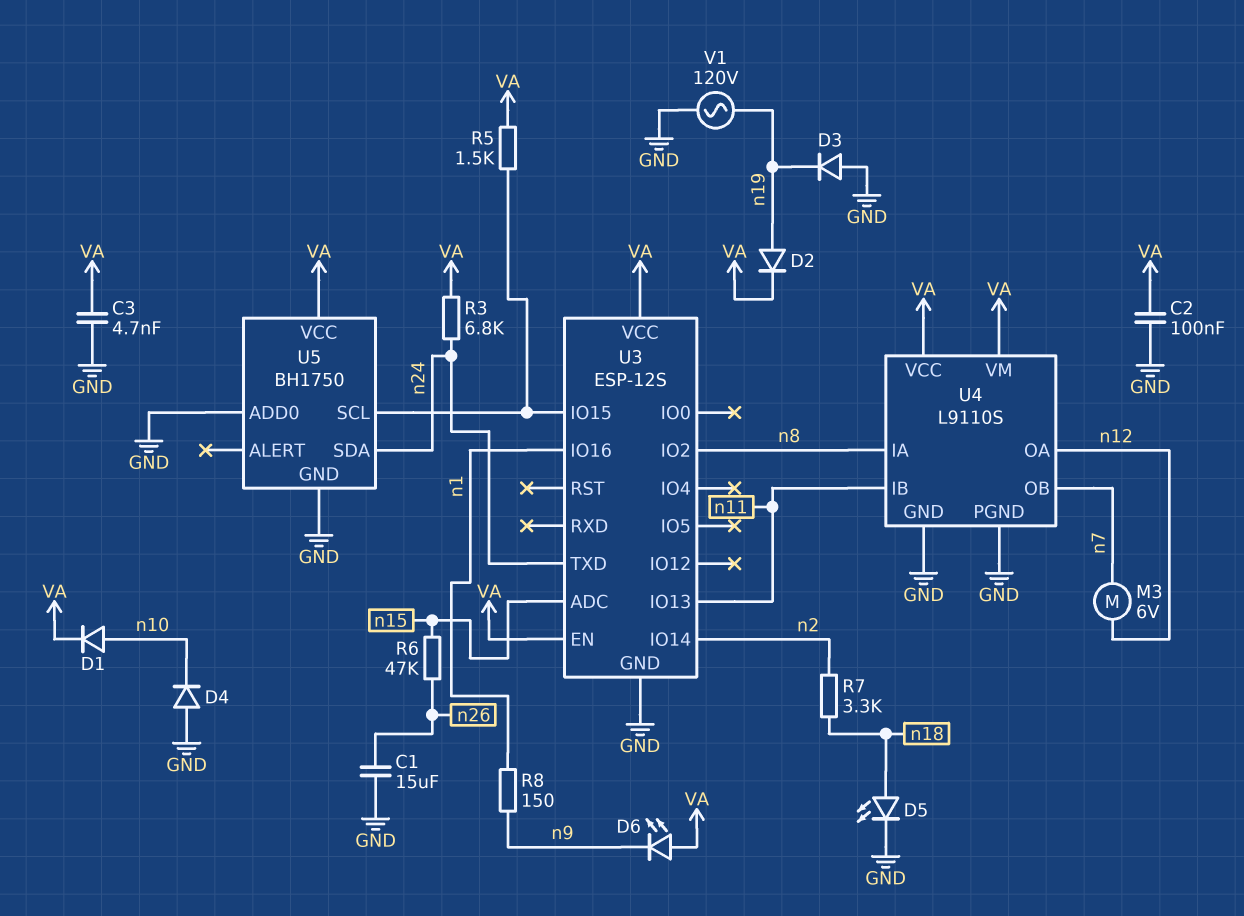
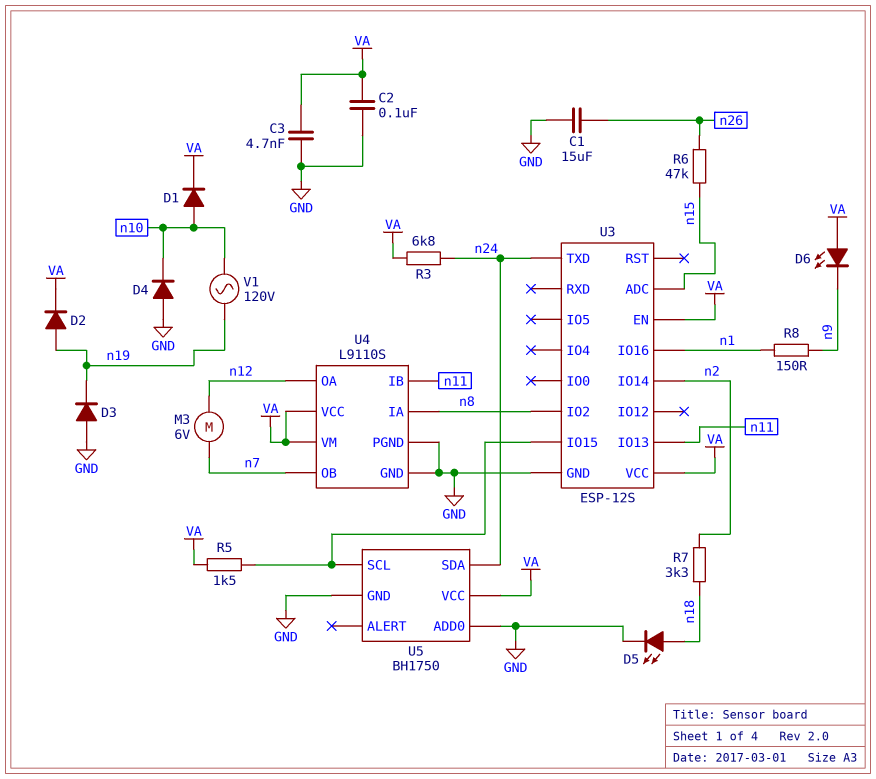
V1: AC 120V (GND, n19) -> AC 120V (n10, n19)

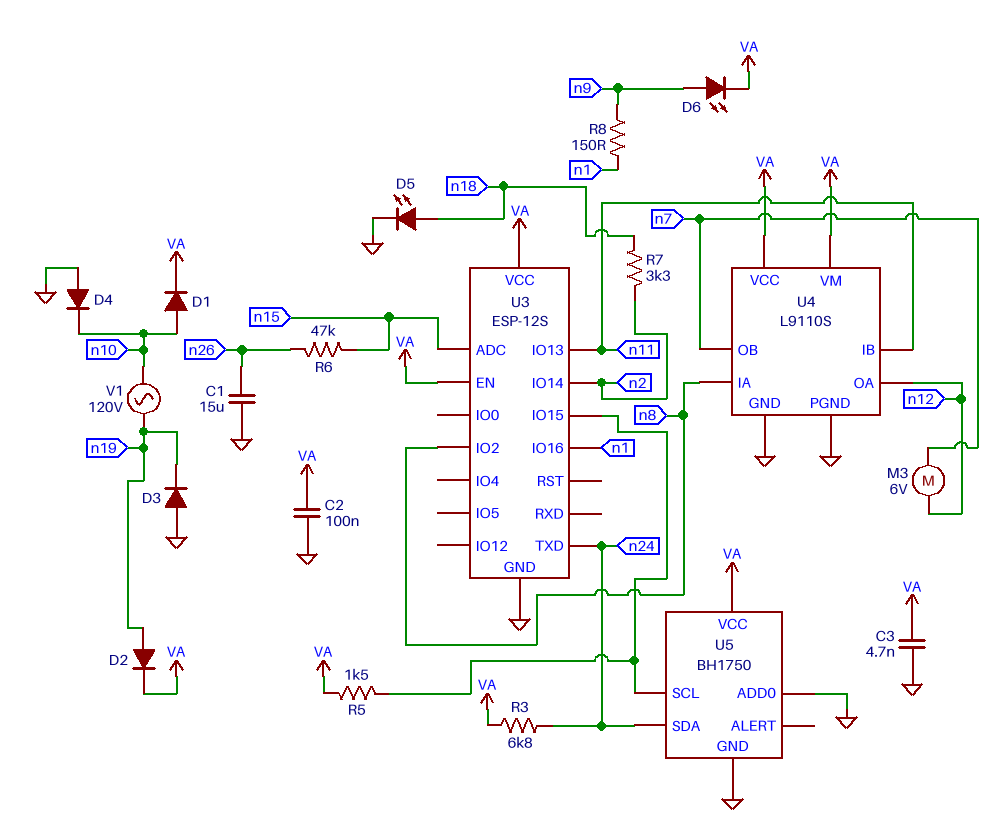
D6: LED (A VA, K n9) -> LED (A n9, K VA)

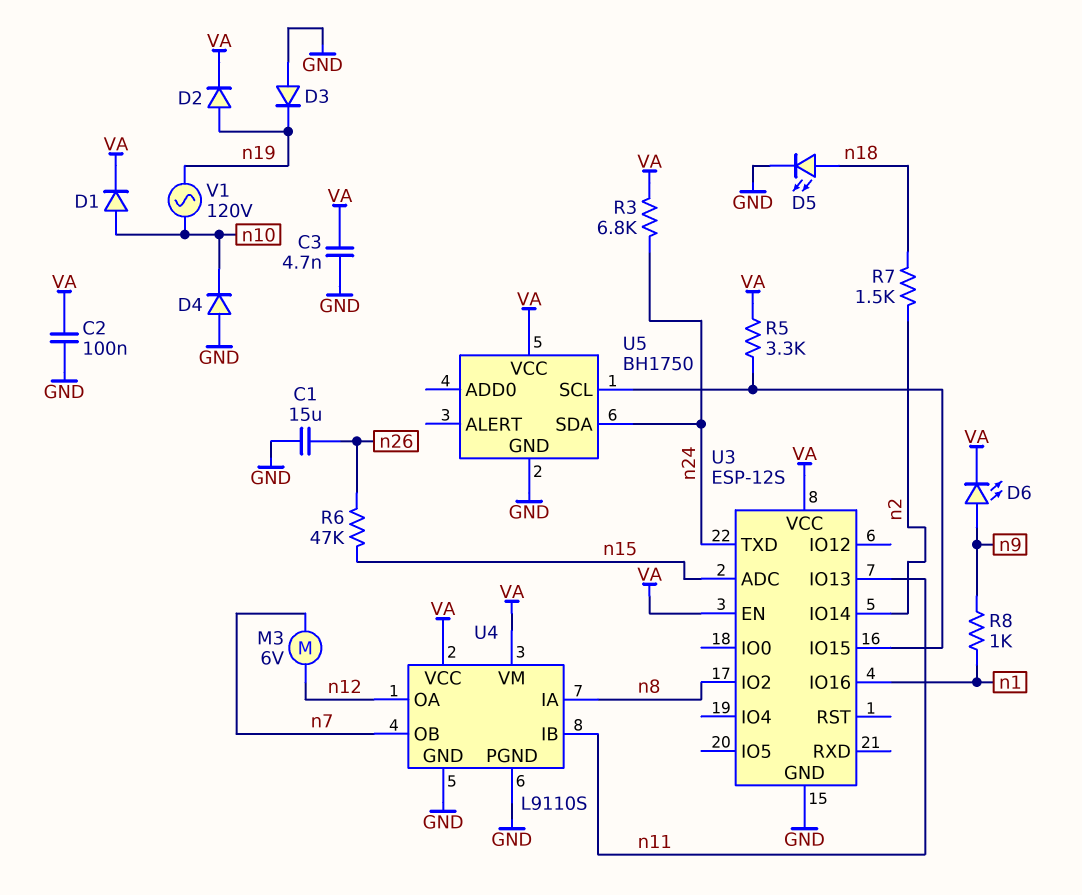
R5: 1.5k (U3/IO15, VA) -> 3.3k (U3/IO15, VA)
R7: 3.3k (n2, n18) -> 1.5k (n2, n18)
R8: 150 (n1, n9) -> 1k (n1, n9)
U5 pin ADD0: GND -> none

